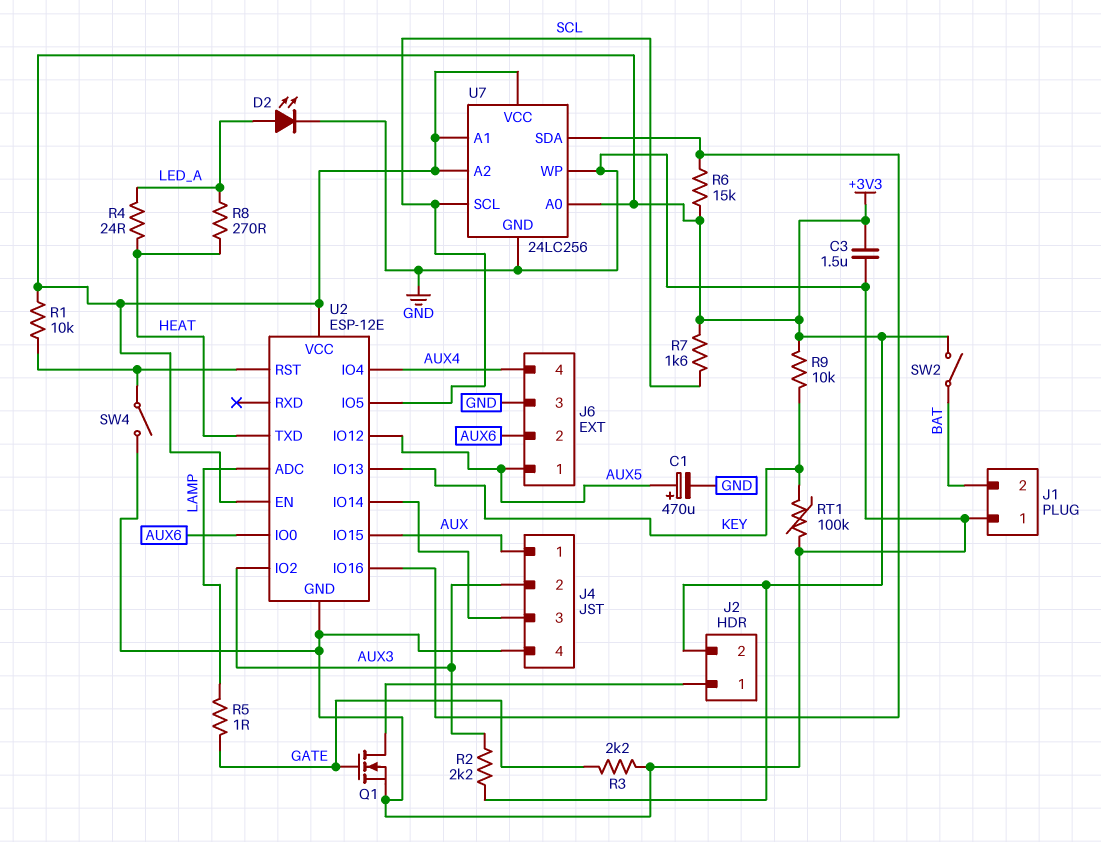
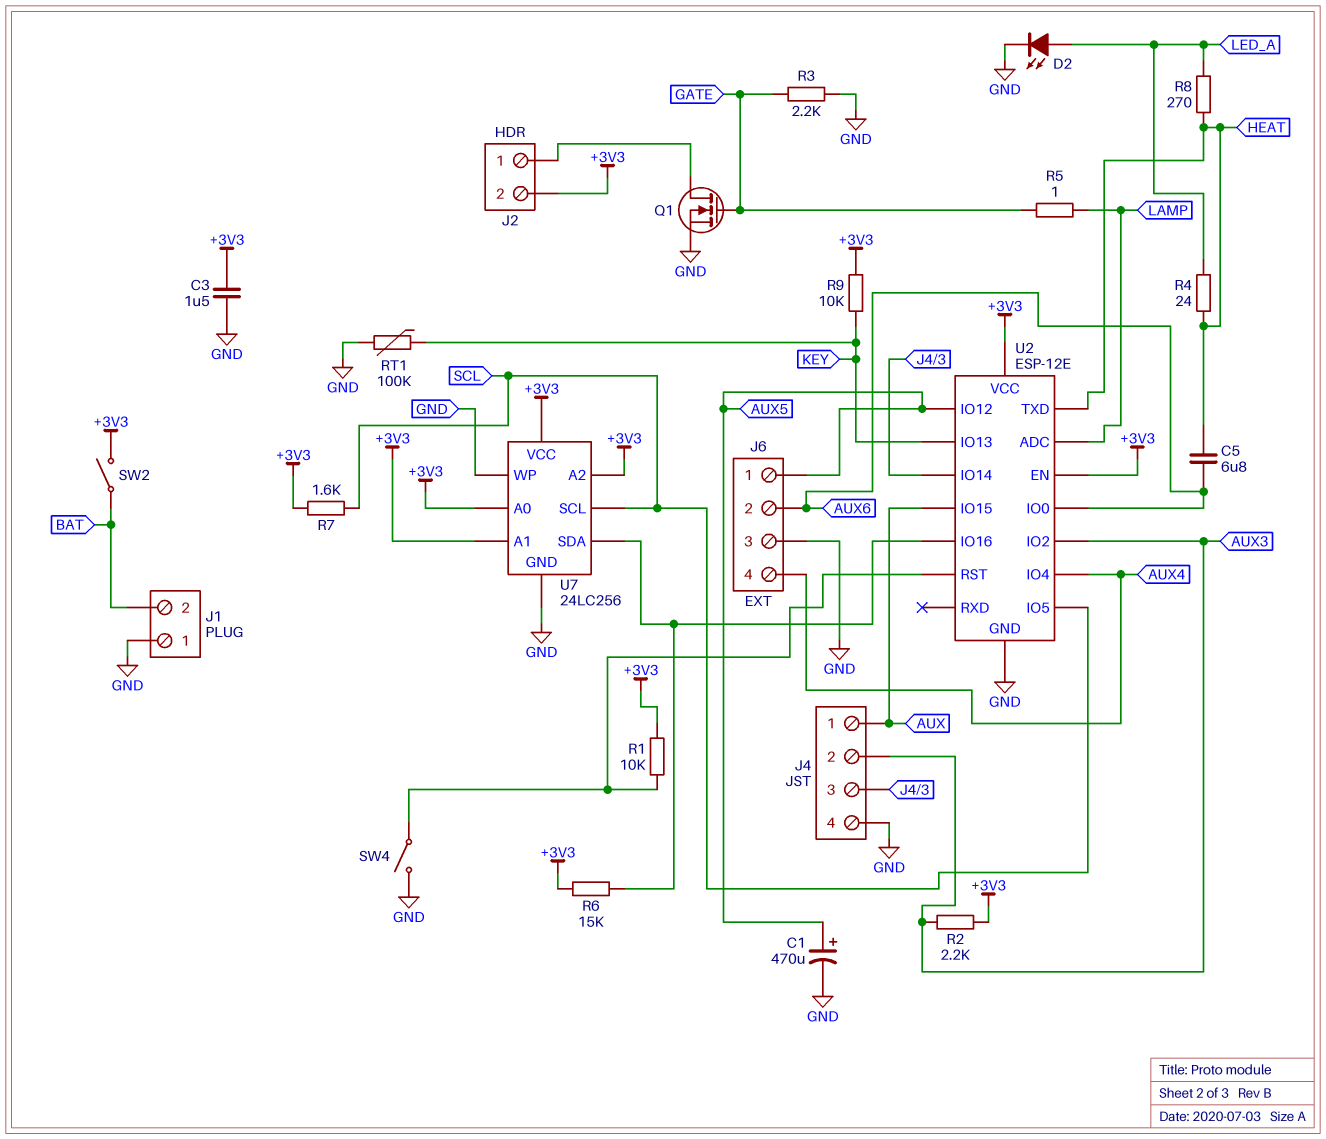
C5: none -> 6.8uF (AUX6, HEAT)

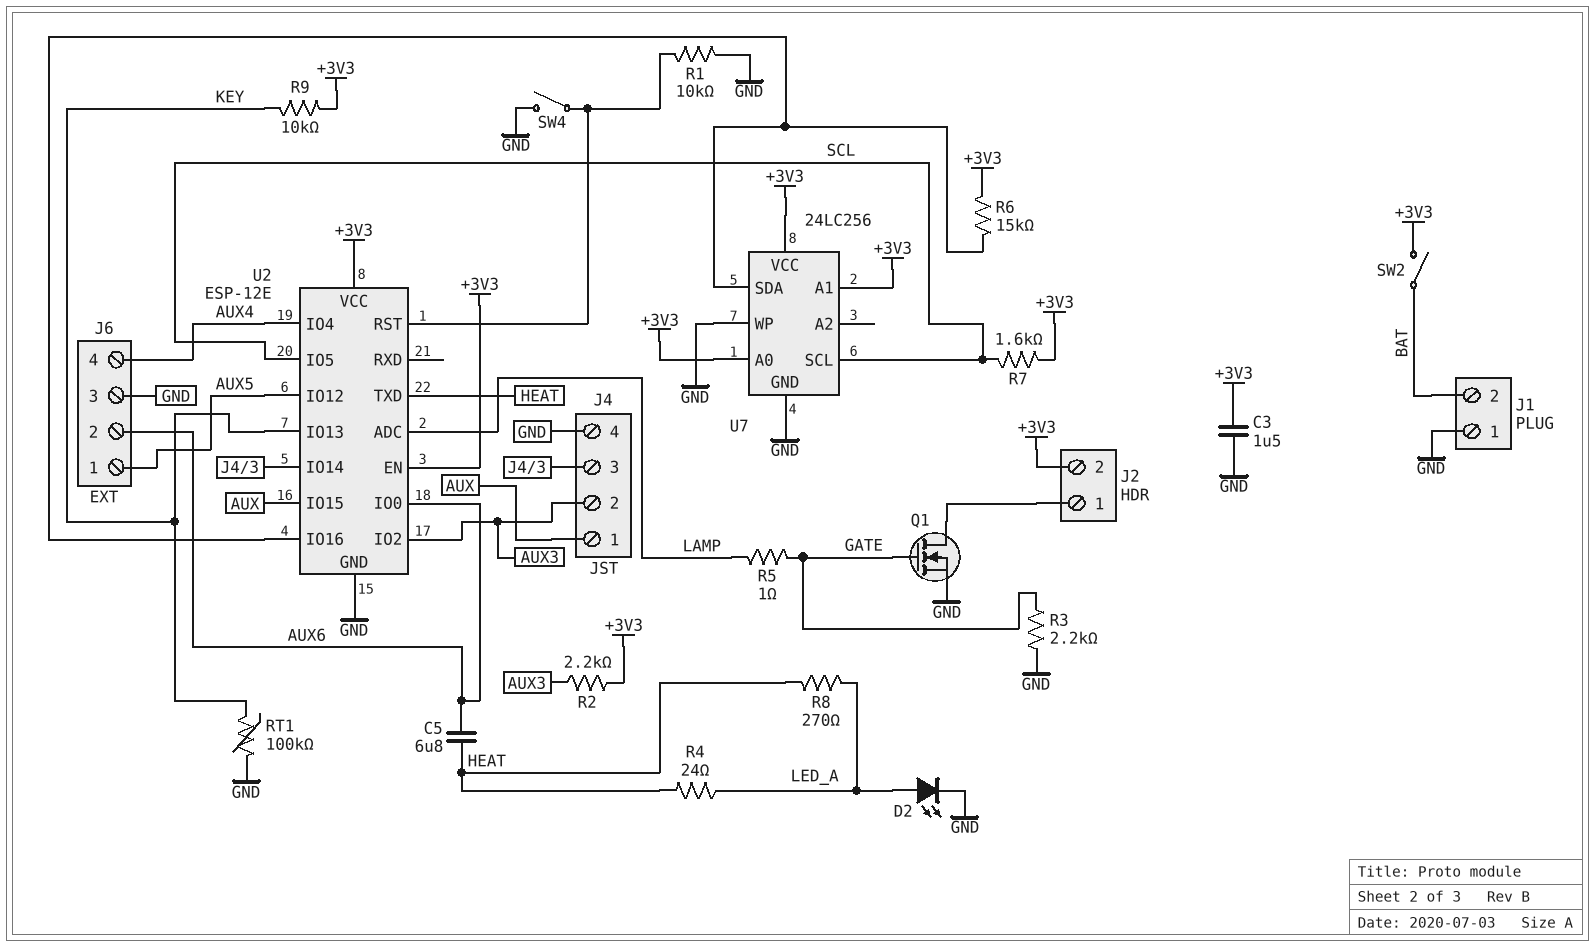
C1: 470uF (plus AUX5, minus GND) -> none
R1: 10k (+3V3, U2/RST) -> 10k (GND, U2/RST)
U7 pin A2: +3V3 -> none

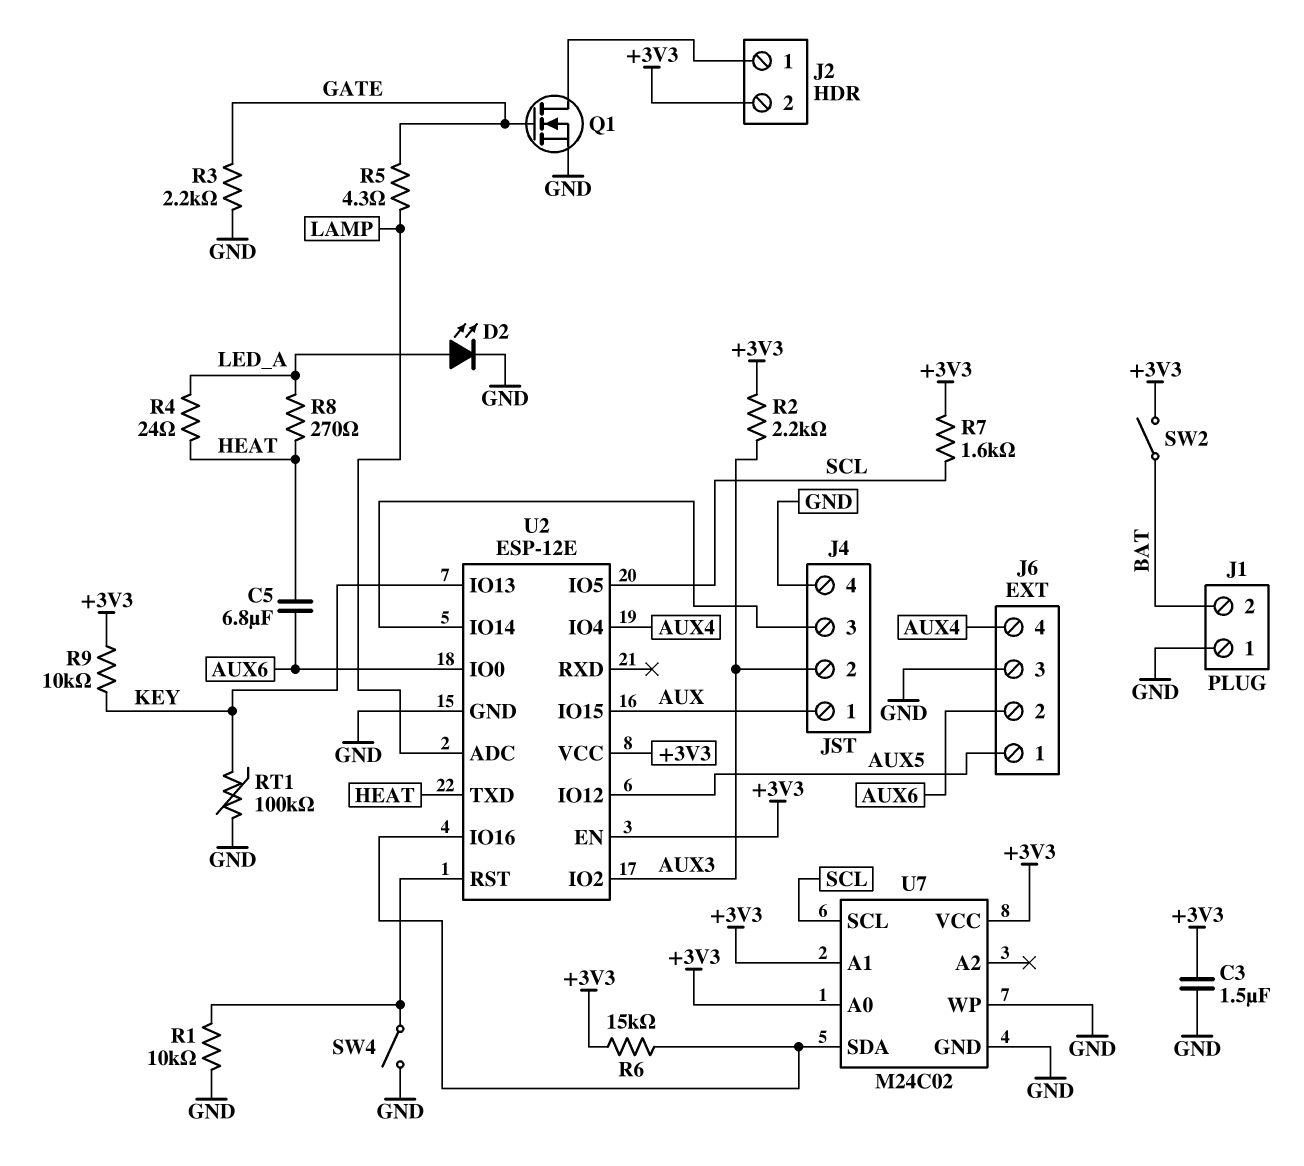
R5: 1 (GATE, LAMP) -> 4.3 (GATE, LAMP)
U7: 24LC256 -> M24C02

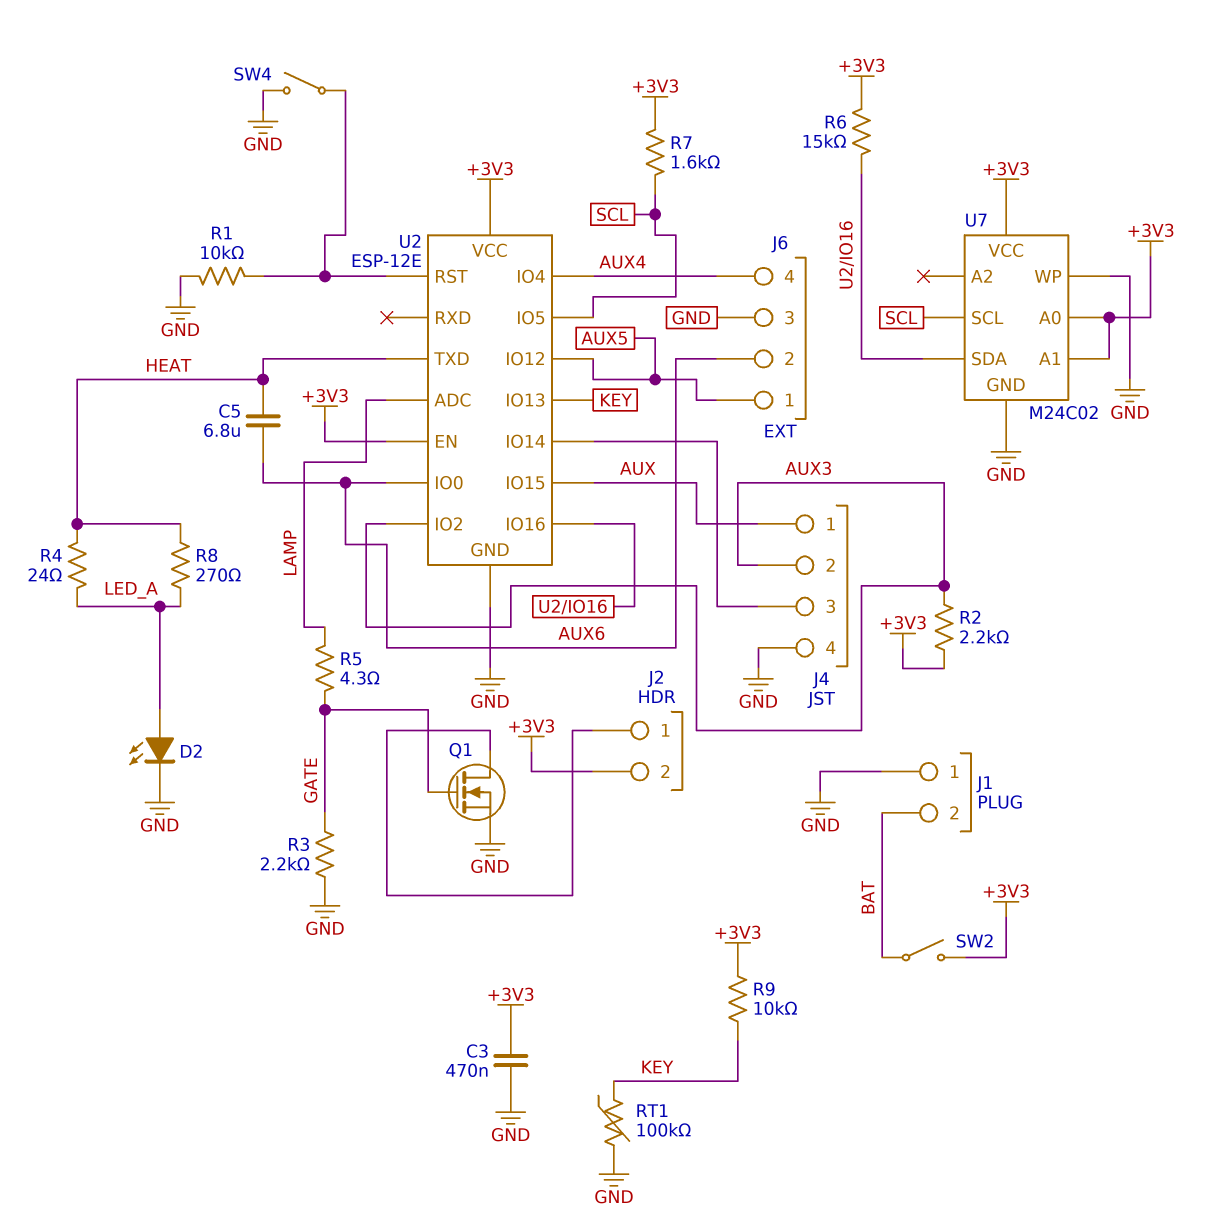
C3: 1.5uF (+3V3, GND) -> 470nF (+3V3, GND)

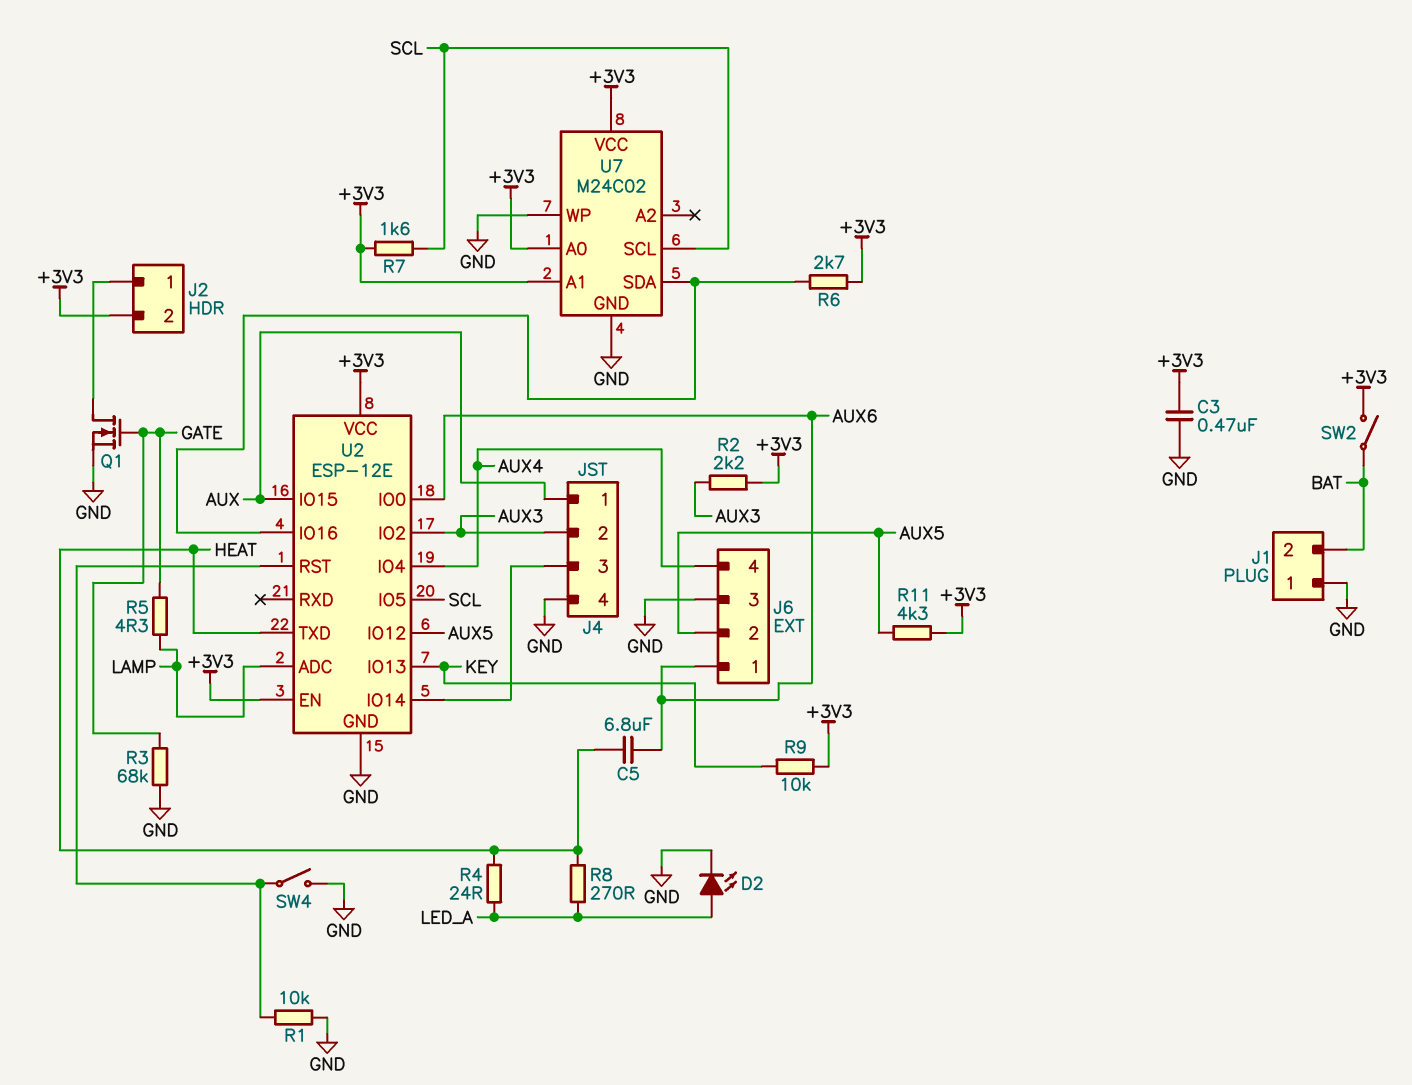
J6 pin 1: AUX5 -> AUX6
J6 pin 2: AUX6 -> AUX5
R3: 2.2k (GATE, GND) -> 68k (GATE, GND)
R6: 15k (+3V3, U2/IO16) -> 2.7k (+3V3, U2/IO16)
R11: none -> 4.3k (+3V3, AUX5)
RT1: 100k (GND, KEY) -> none

